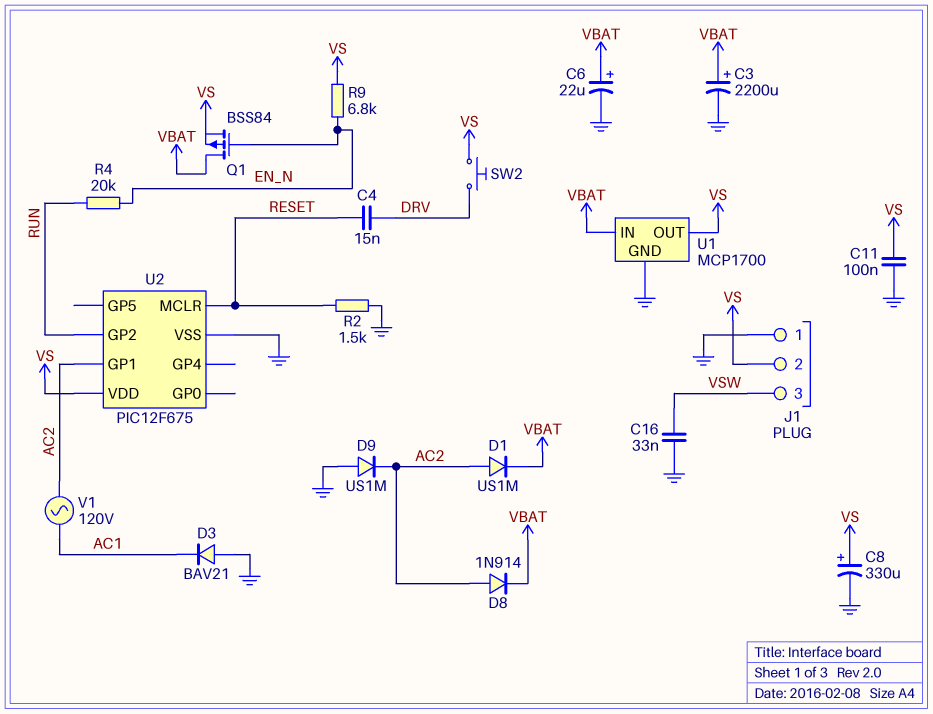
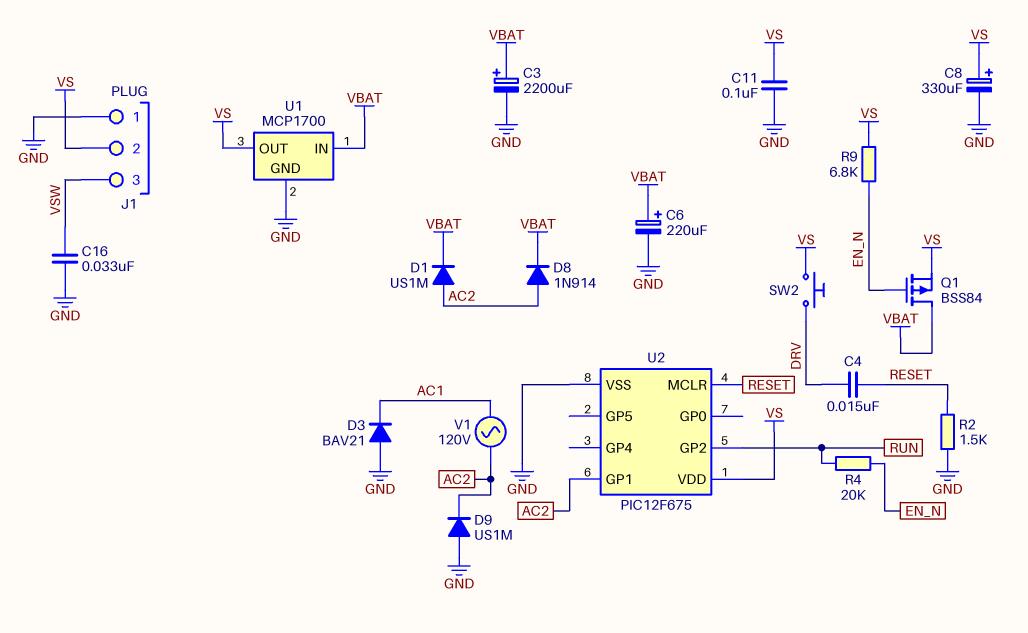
C6: 22uF (plus VBAT, minus GND) -> 220uF (plus VBAT, minus GND)

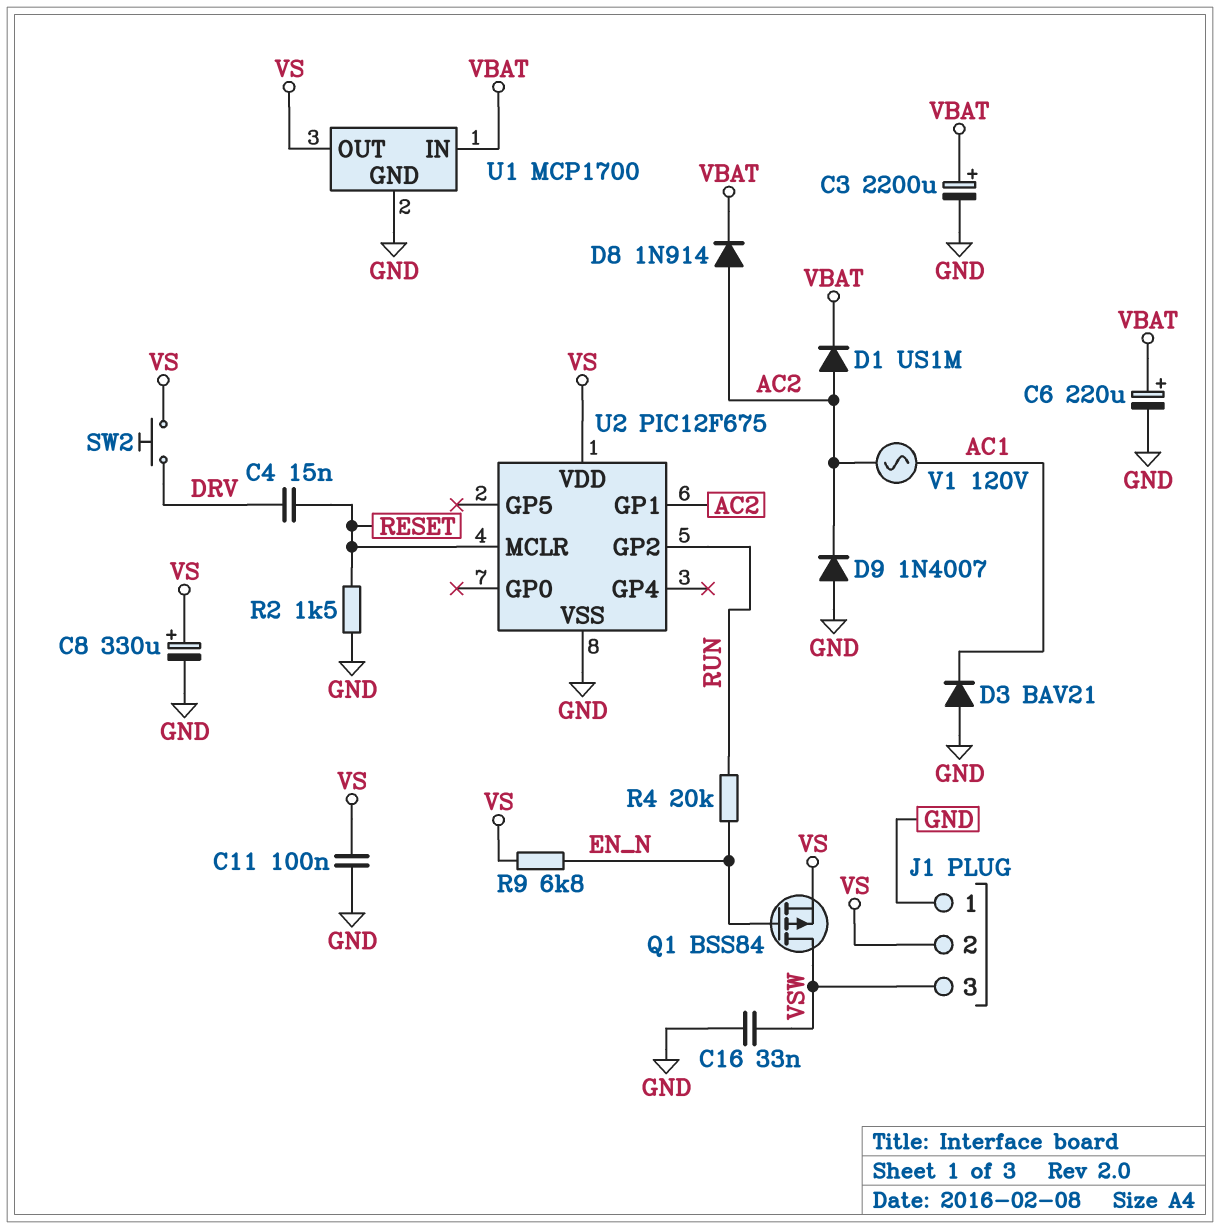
D9: diode US1M (A GND, K AC2) -> diode 1N4007 (A GND, K AC2)
Q1: PMOS BSS84 (G EN_N, D VBAT, S VS) -> PMOS BSS84 (G EN_N, D VSW, S VS)

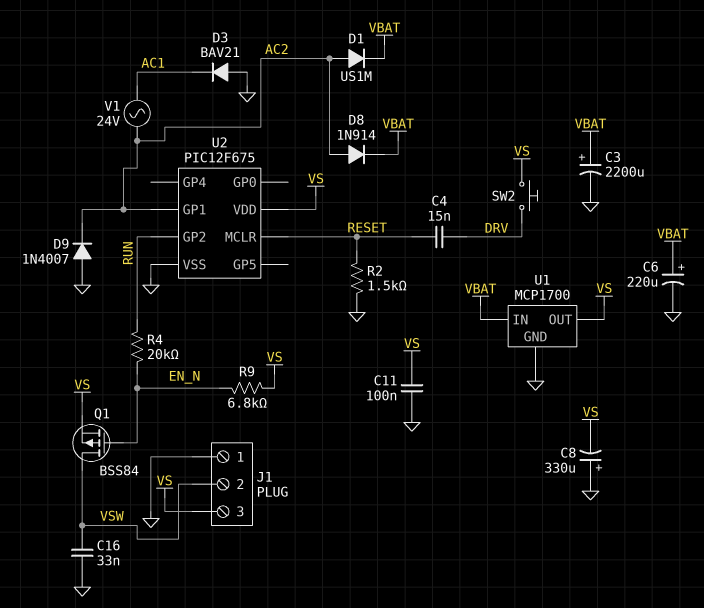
C8: 330uF (plus VS, minus GND) -> 330uF (plus GND, minus VS)
J1 pin 2: VS -> VSW
J1 pin 3: VSW -> VS
V1: AC 120V (AC1, AC2) -> AC 24V (AC1, AC2)

